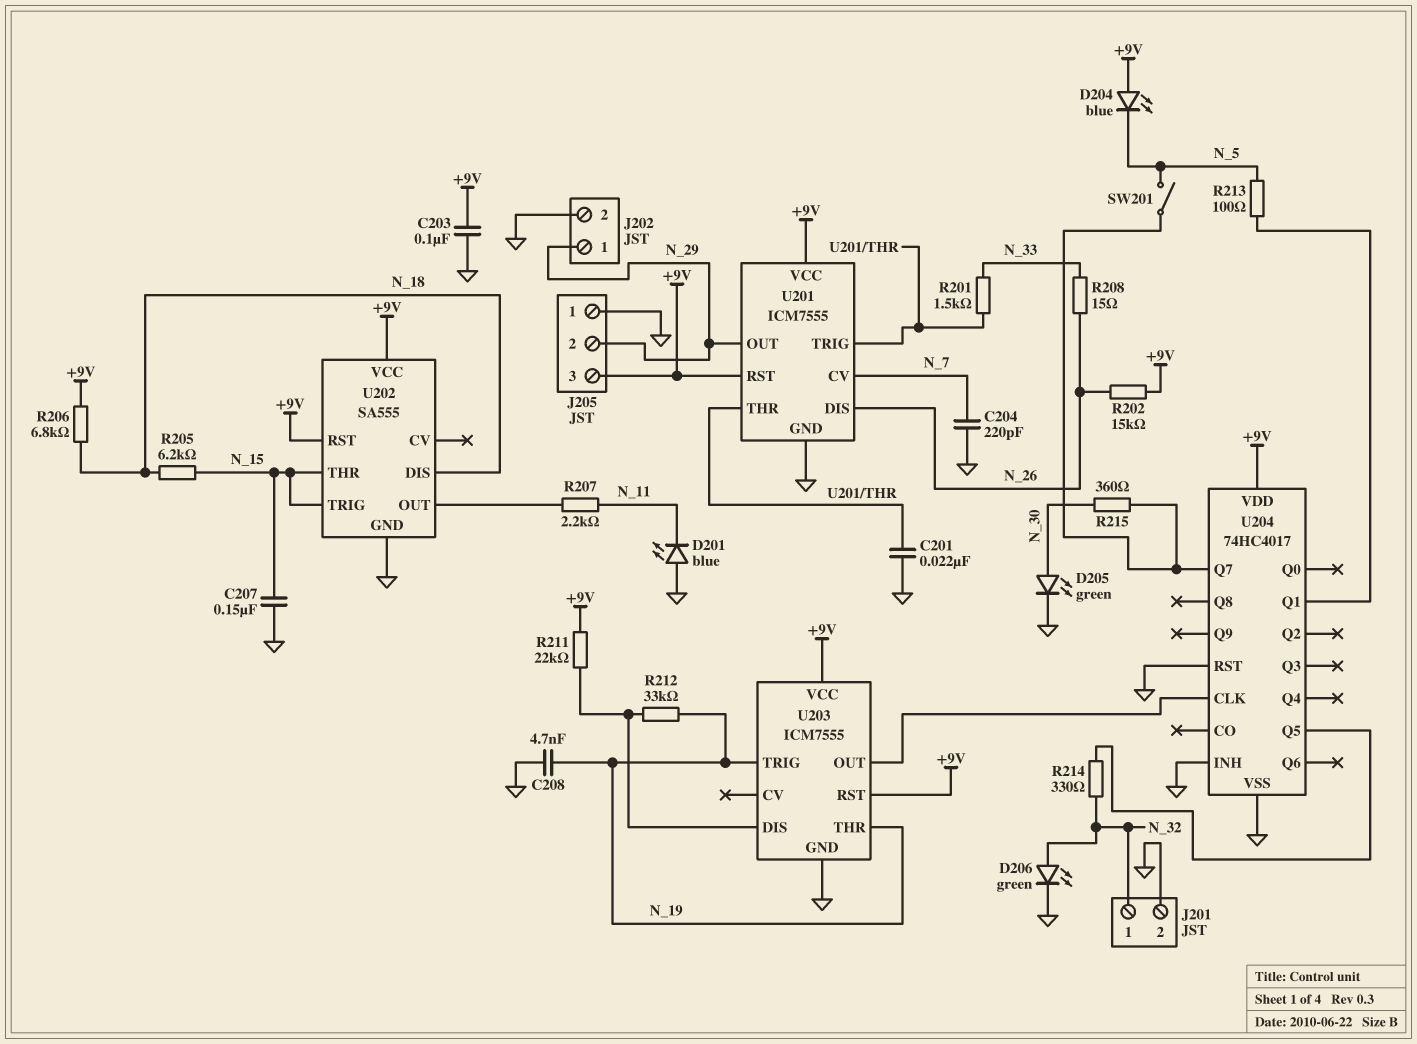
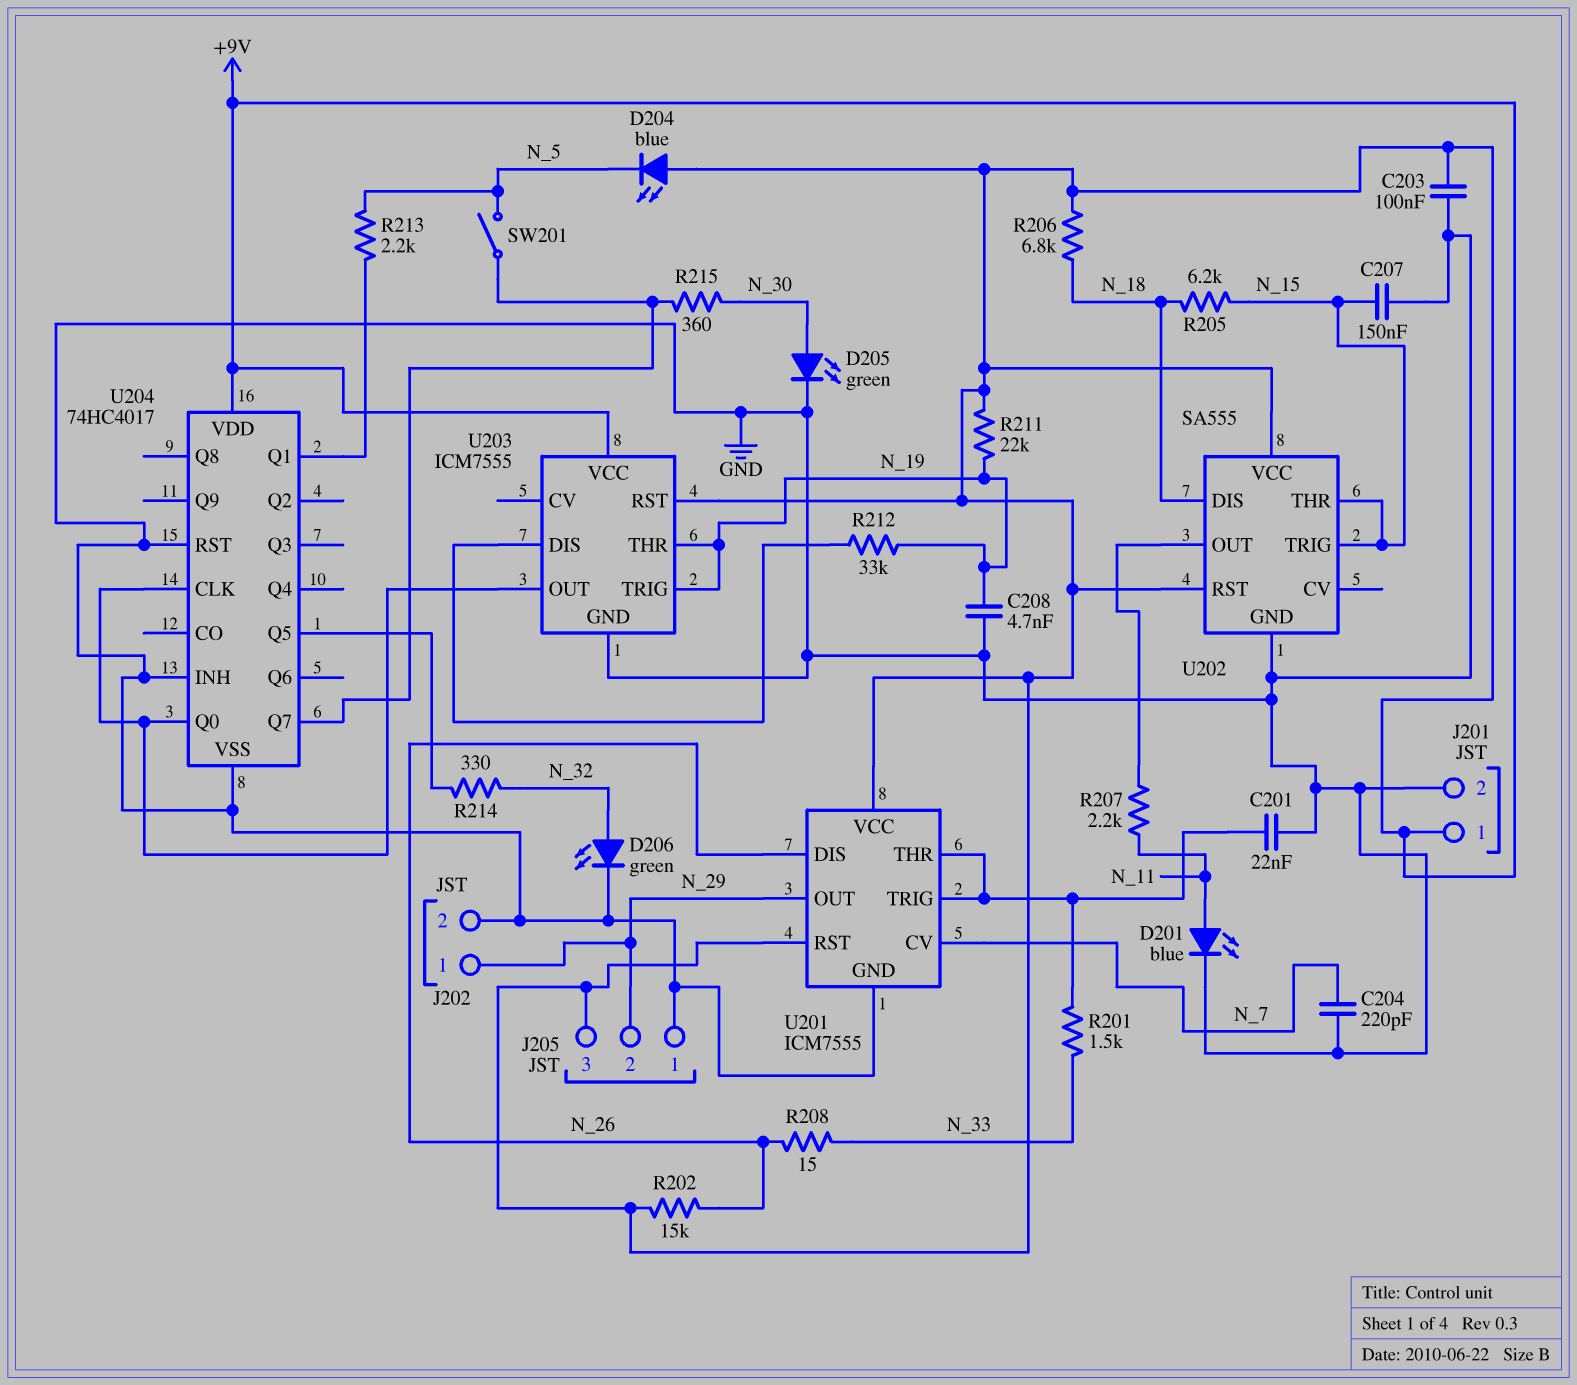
D201: LED blue (A GND, K N_11) -> LED blue (A N_11, K GND)
J201 pin 1: N_32 -> +9V
R211: 22k (+9V, U203/DIS) -> 22k (+9V, N_19)
R213: 100 (N_5, U204/Q1) -> 2.2k (N_5, U204/Q1)
U204 pin Q0: none -> U203/OUT

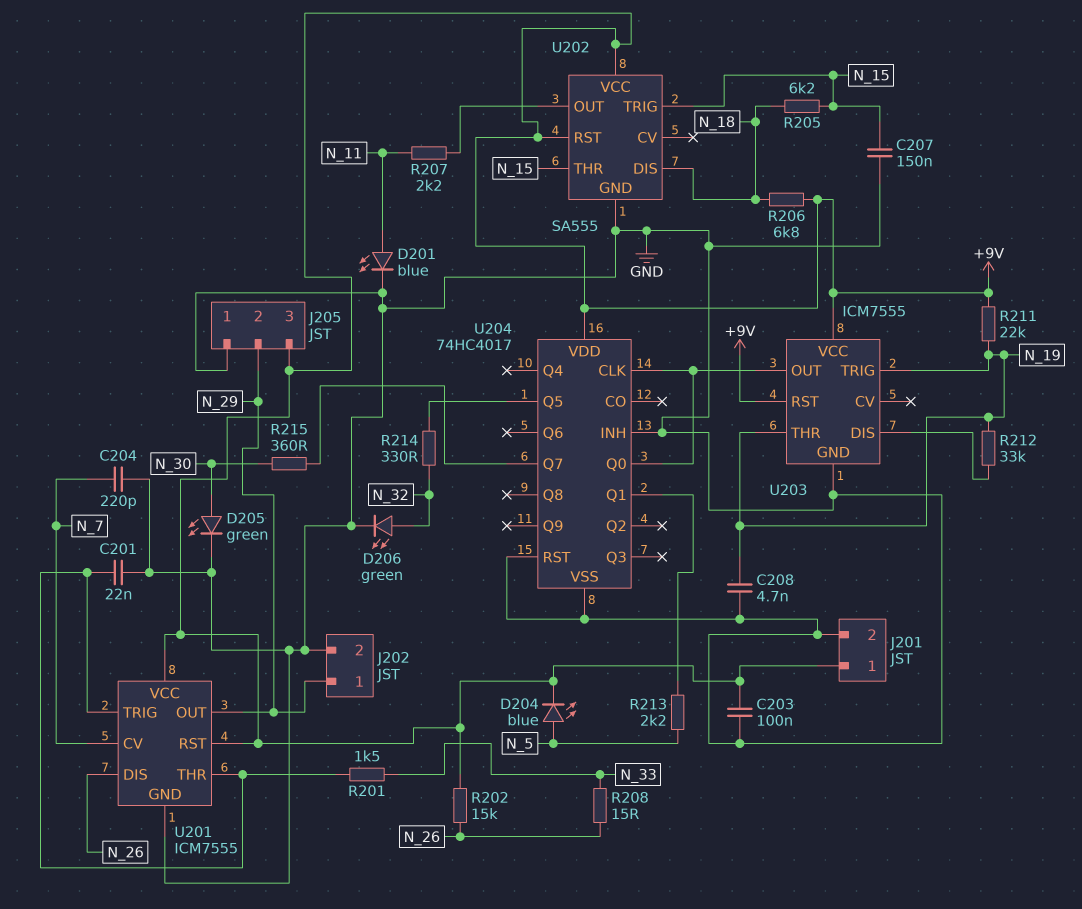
D204: LED blue (A +9V, K N_5) -> LED blue (A N_5, K +9V)
SW201: switch (N_5, U204/Q7) -> none

